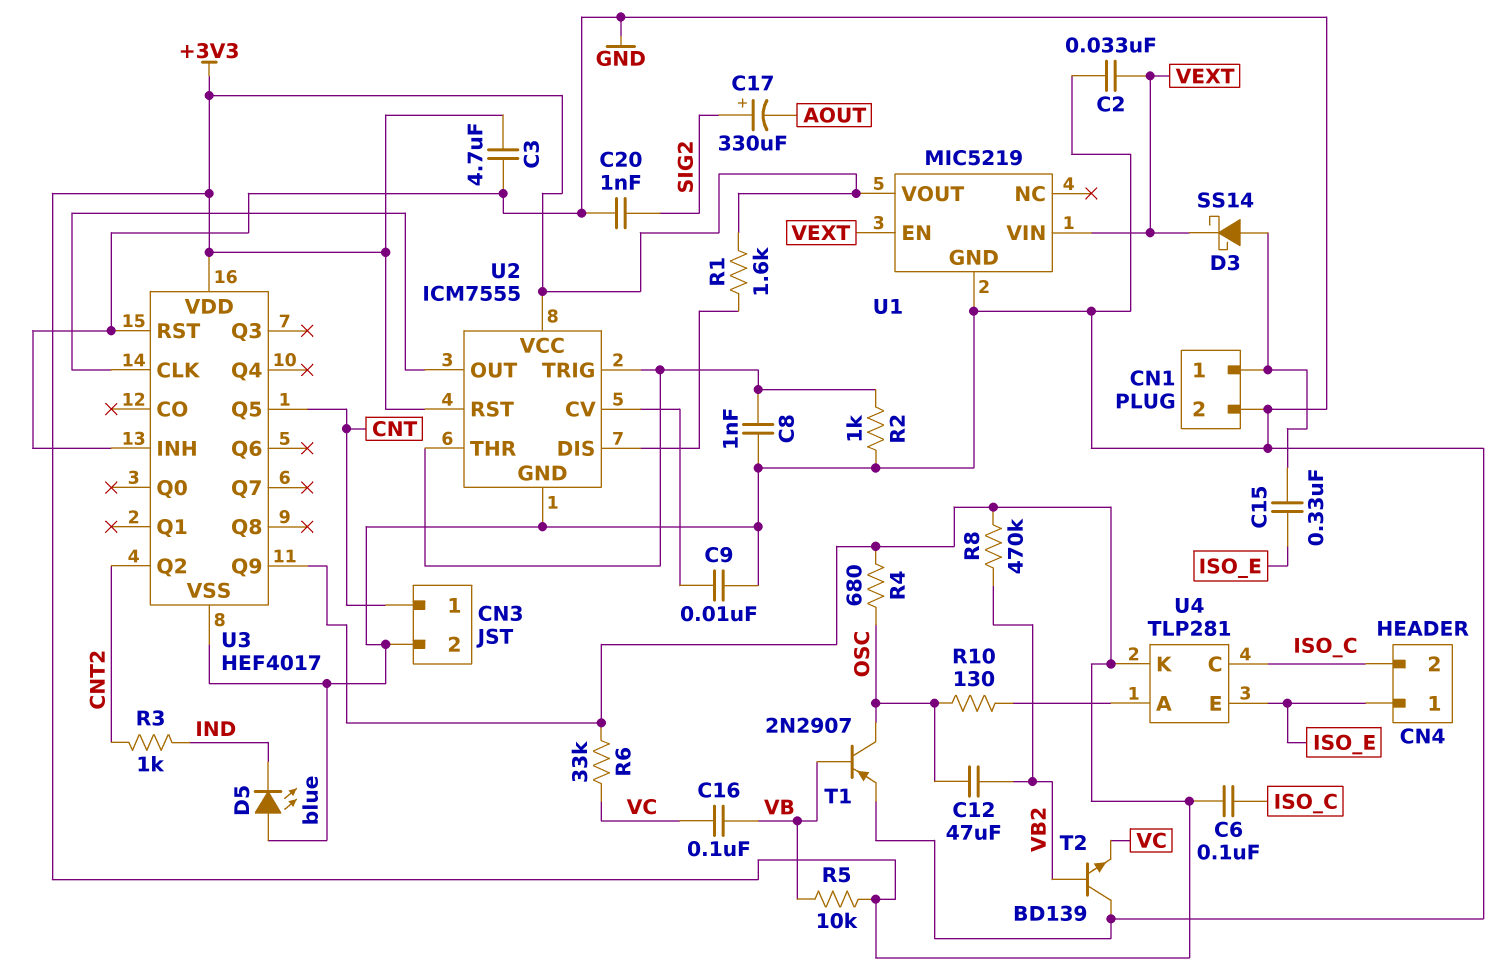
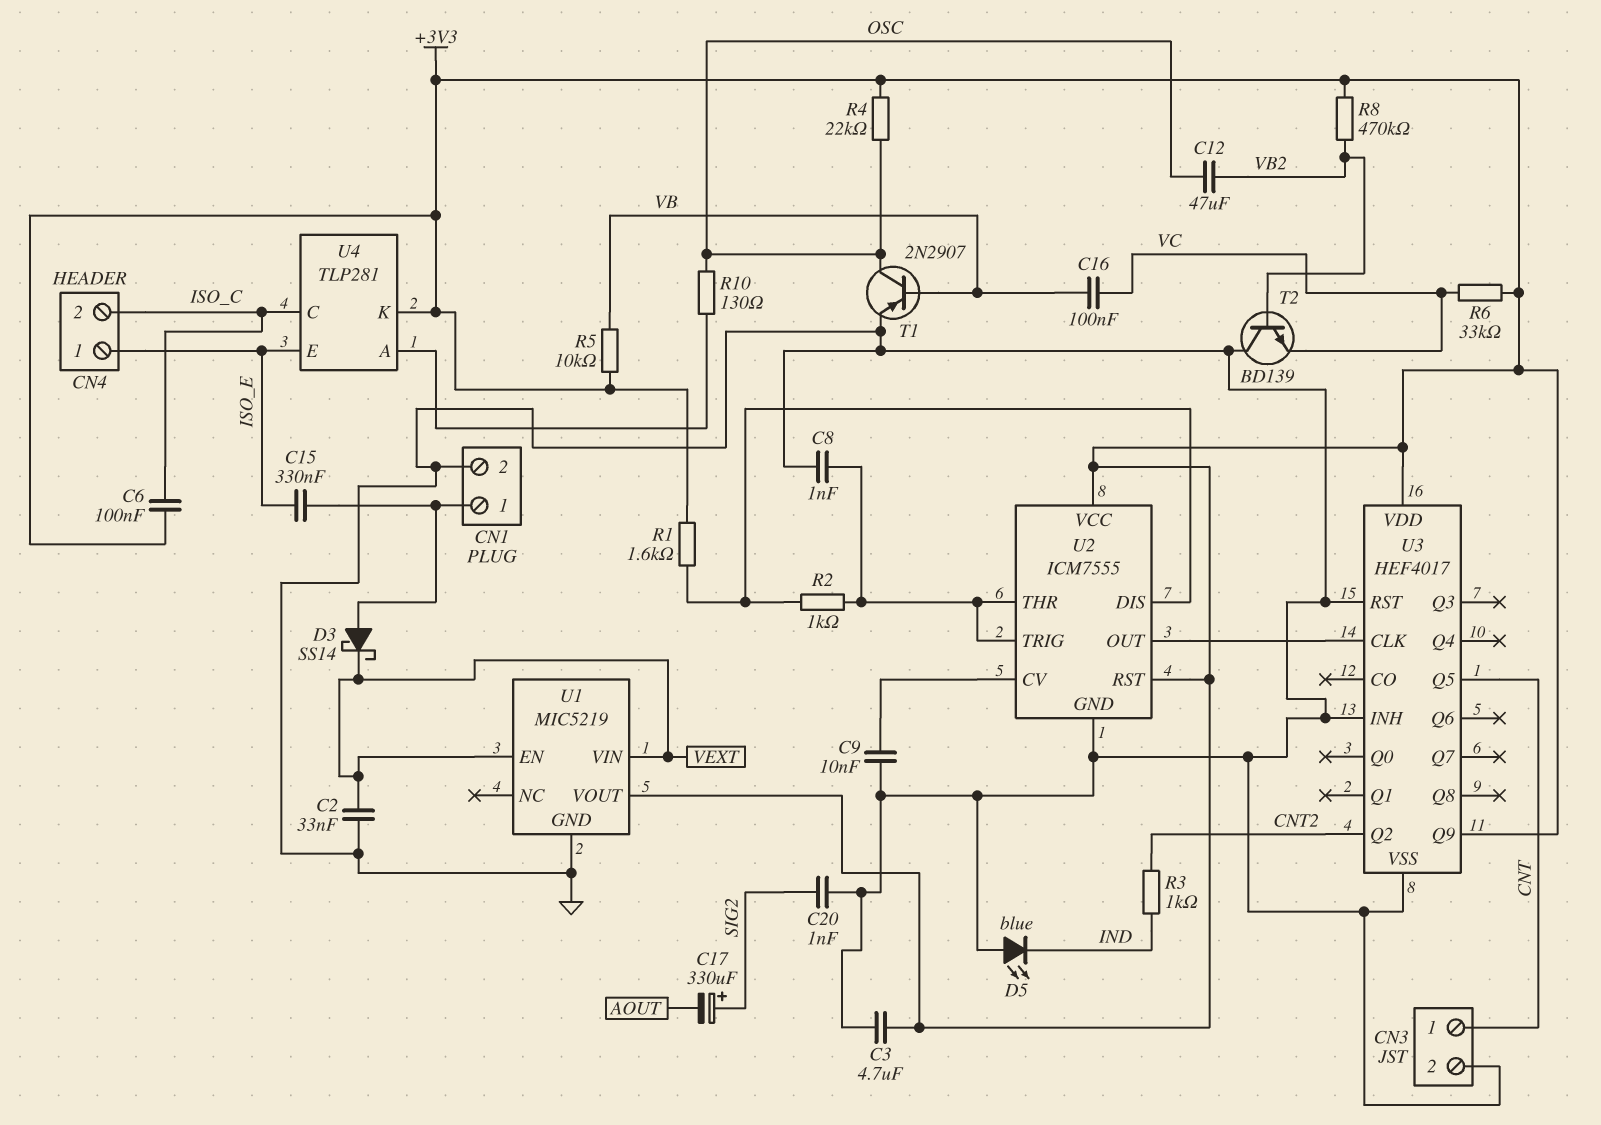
R2: 1k (GND, U2/THR) -> 1k (U2/DIS, U2/THR)
R4: 680 (+3V3, OSC) -> 22k (+3V3, OSC)

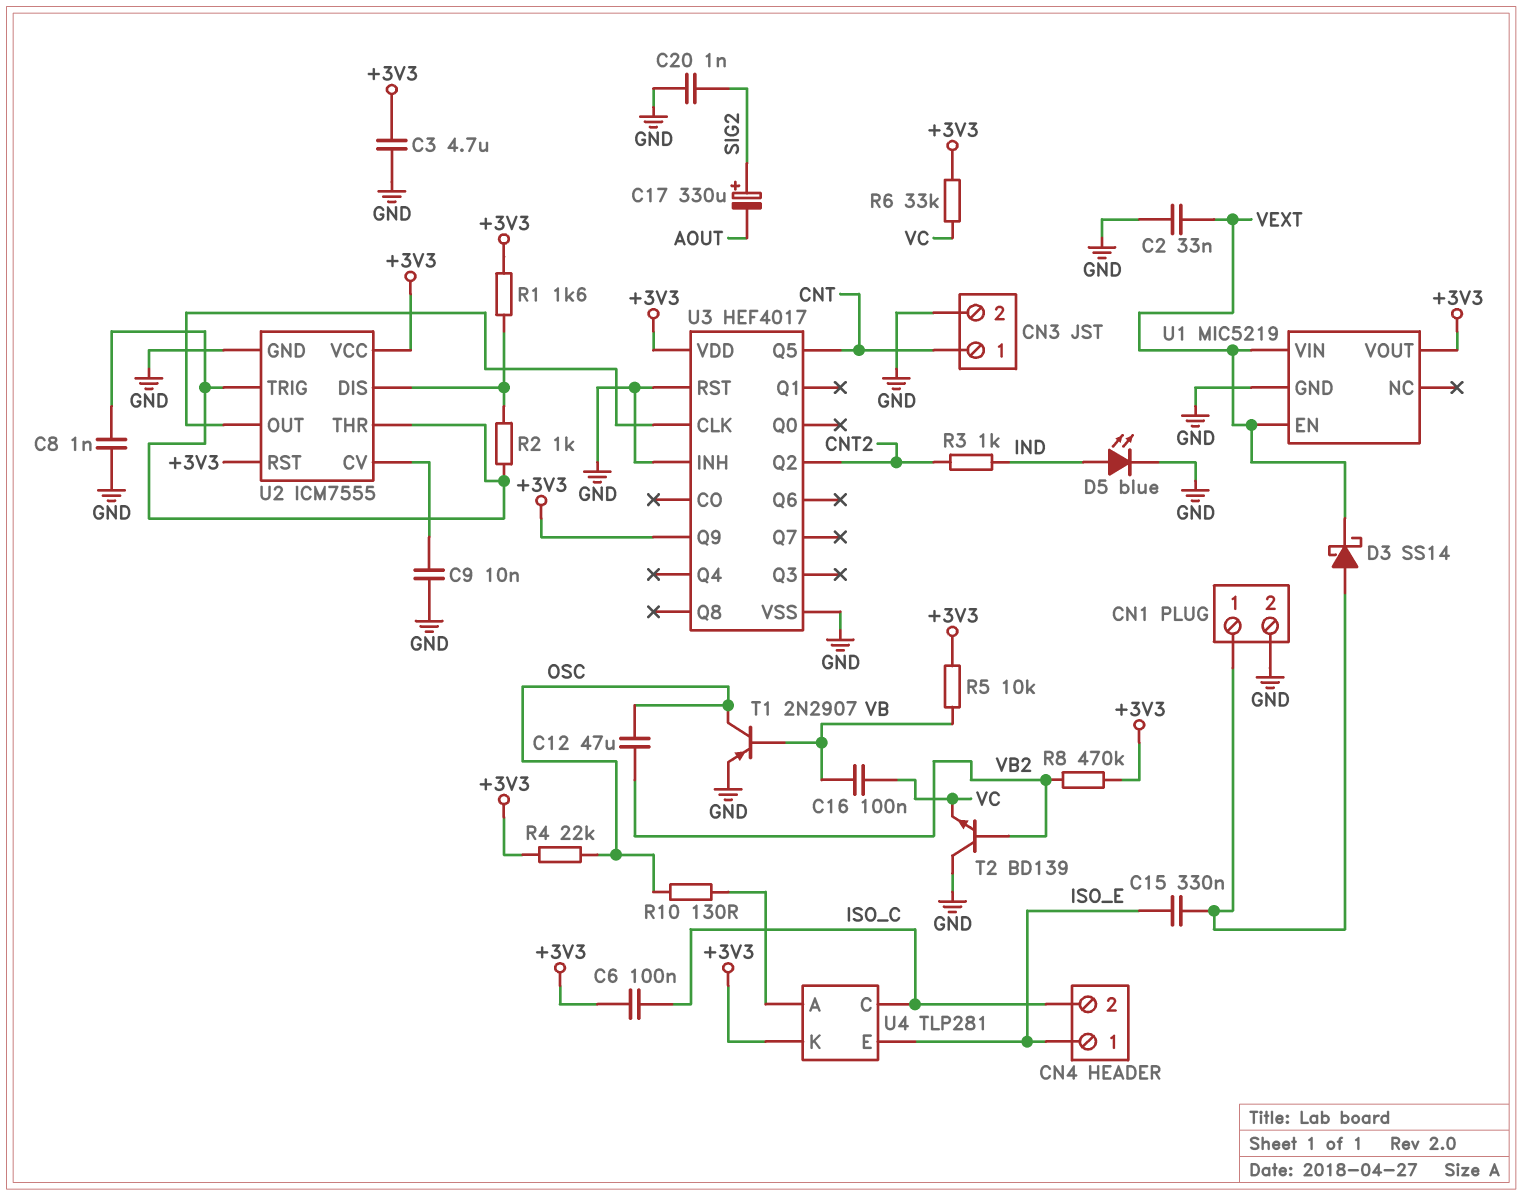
D5: LED blue (A GND, K IND) -> LED blue (A IND, K GND)

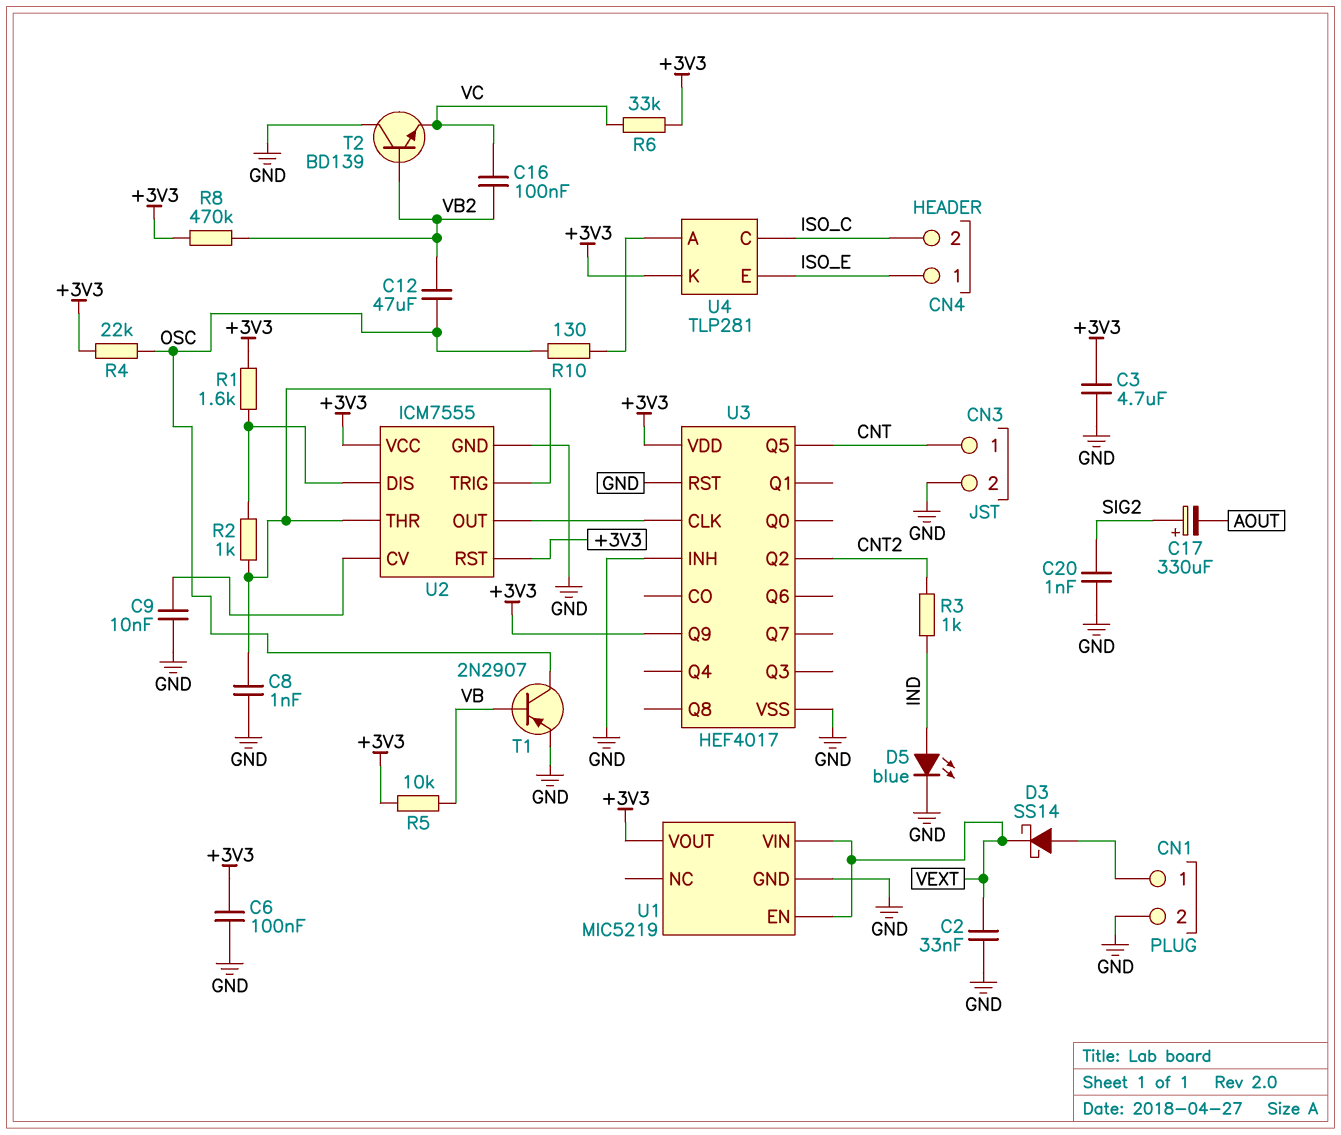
C6: 100nF (+3V3, ISO_C) -> 100nF (+3V3, GND)
C15: 330nF (CN1/1, ISO_E) -> none
C16: 100nF (VB, VC) -> 100nF (VB2, VC)

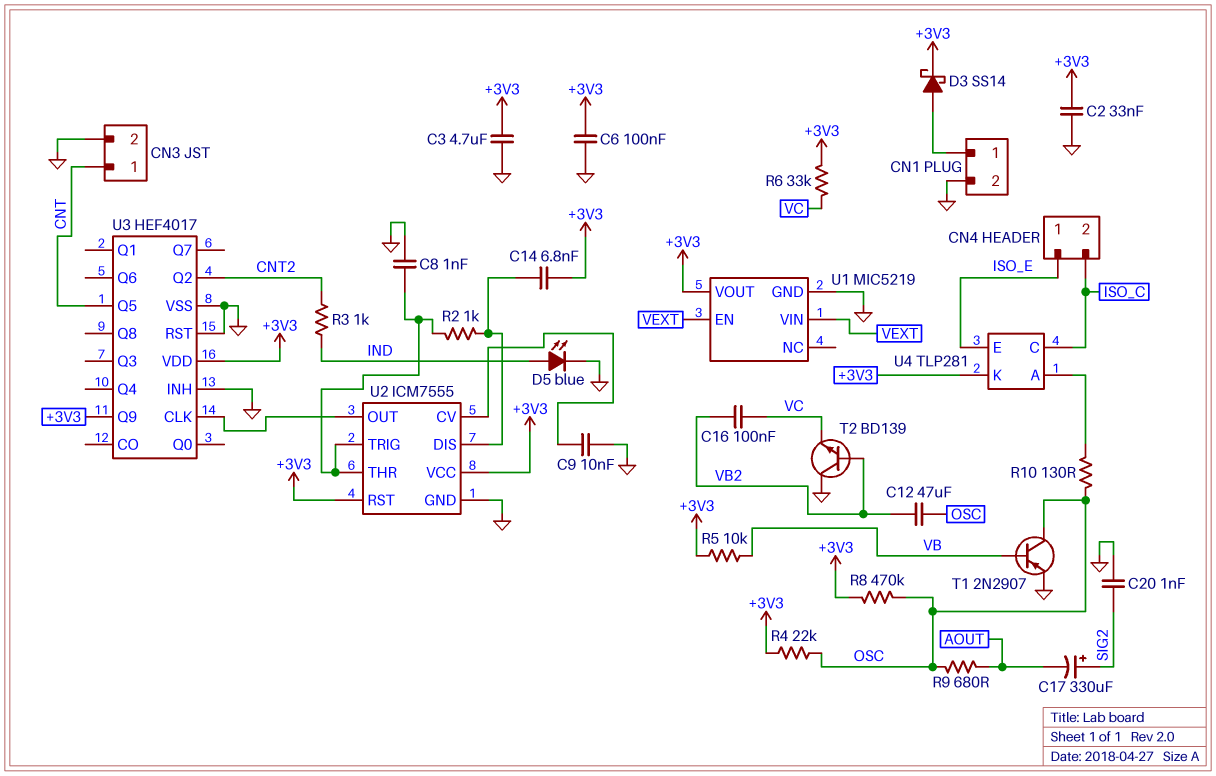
C2: 33nF (GND, VEXT) -> 33nF (+3V3, GND)
C14: none -> 6.8nF (+3V3, U2/DIS)
D3: schottky SS14 (A CN1/1, K VEXT) -> schottky SS14 (A CN1/1, K +3V3)
R1: 1.6k (+3V3, U2/DIS) -> none
R8: 470k (+3V3, VB2) -> 470k (+3V3, OSC)
R9: none -> 680 (AOUT, OSC)

